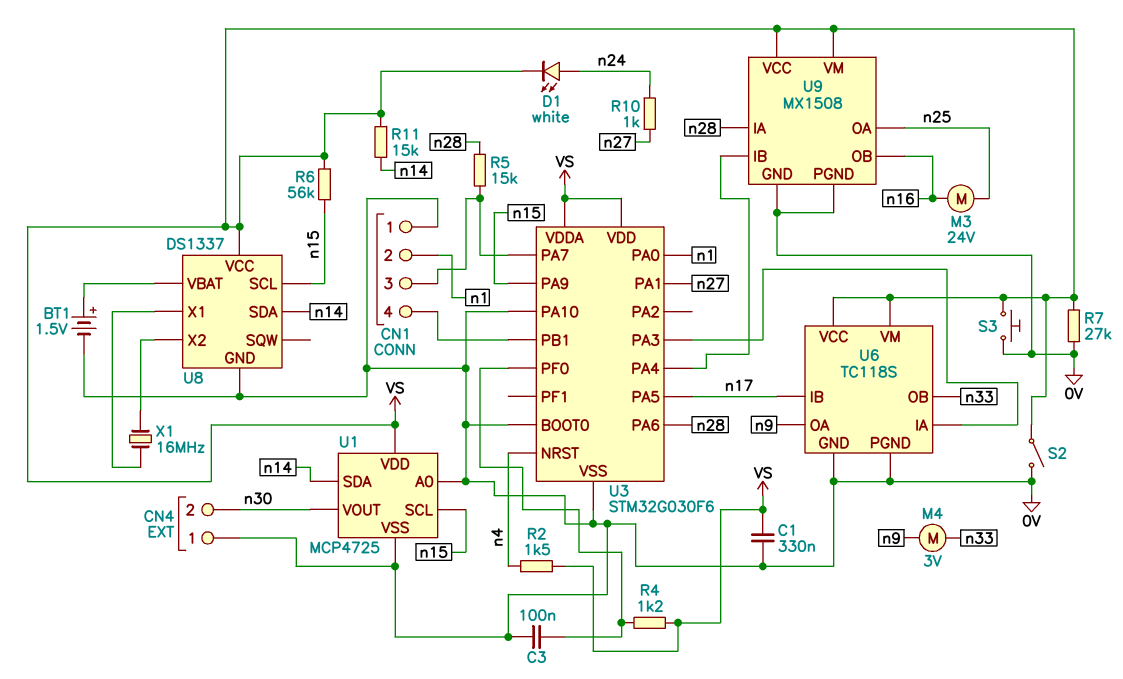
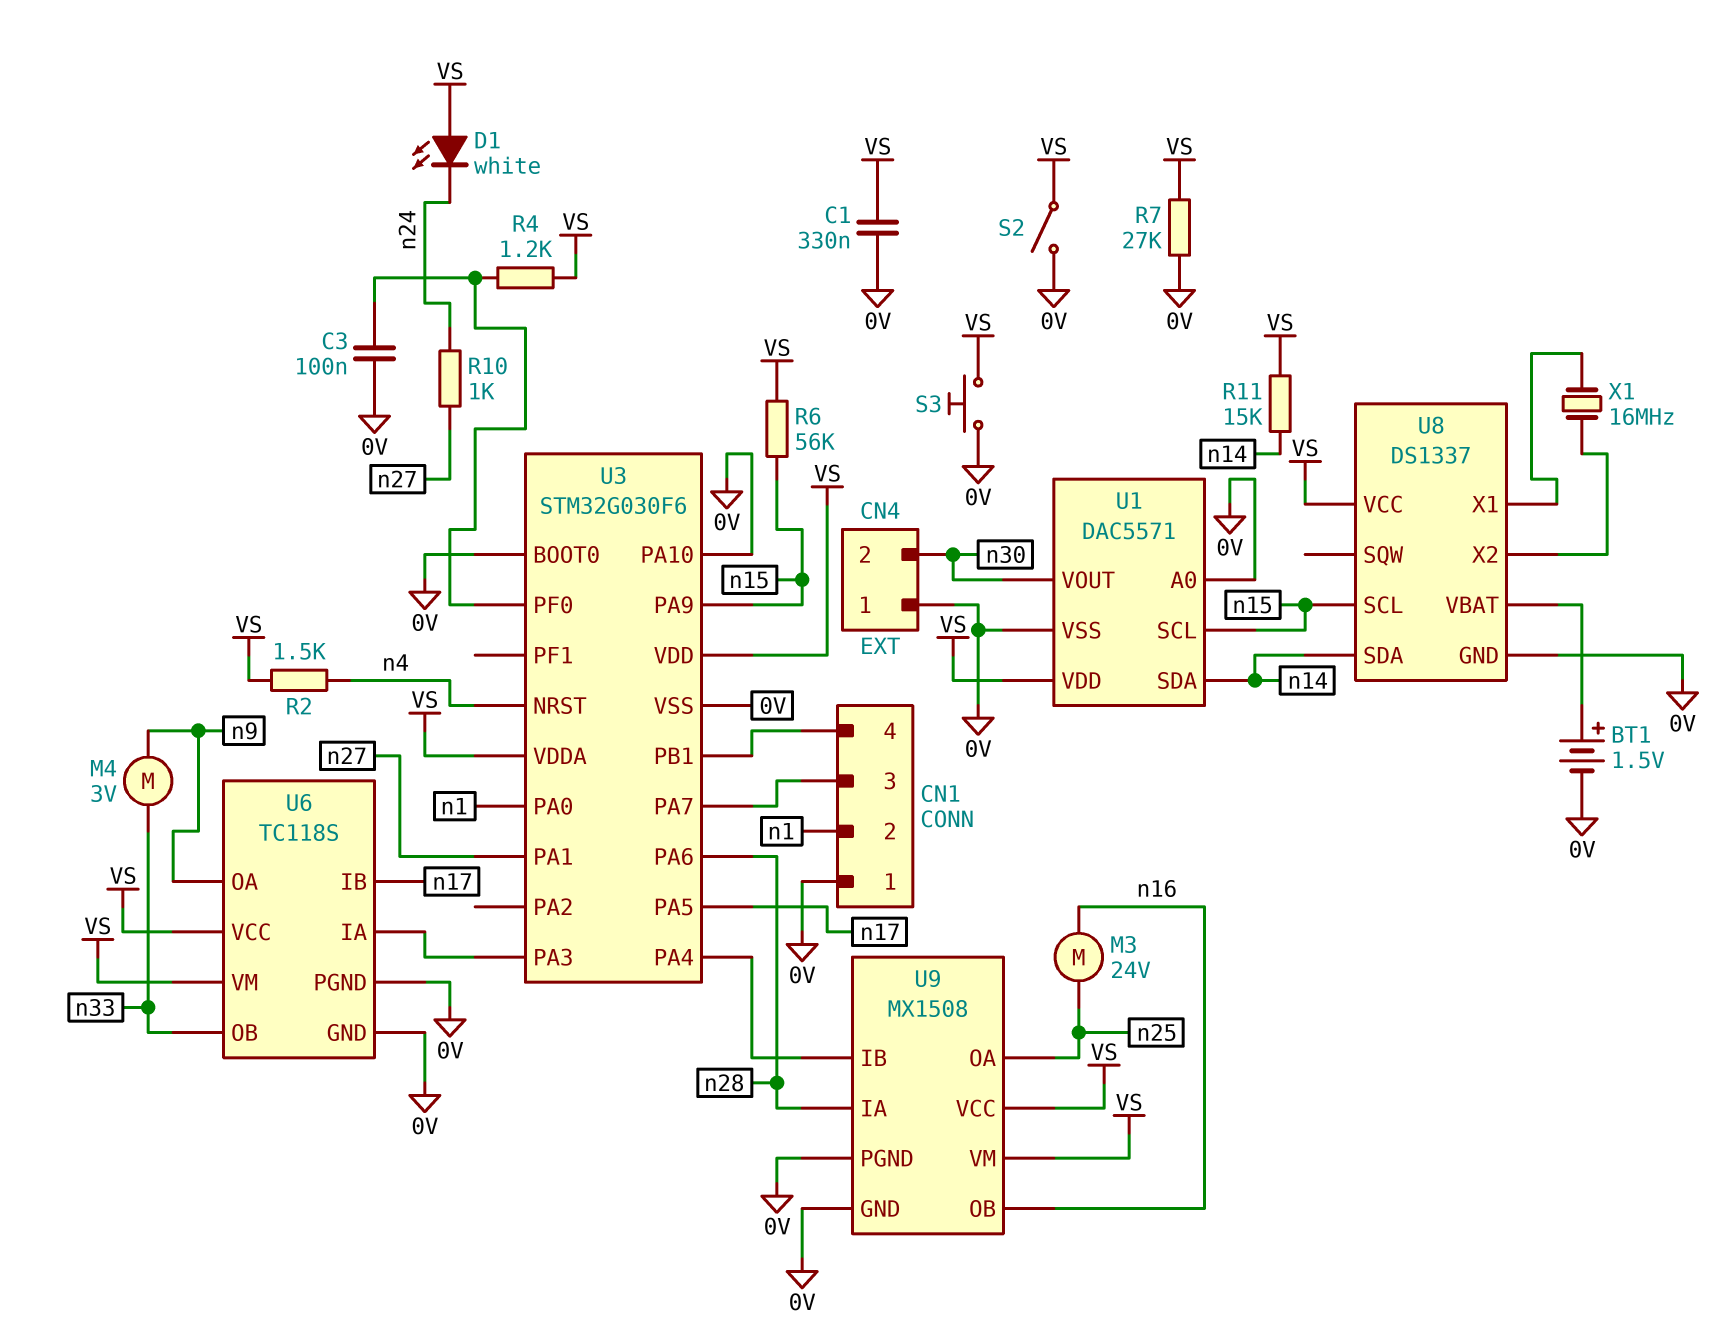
D1: LED white (A n24, K VS) -> LED white (A VS, K n24)
R5: 15k (CN1/3, n28) -> none
U1: MCP4725 -> DAC5571

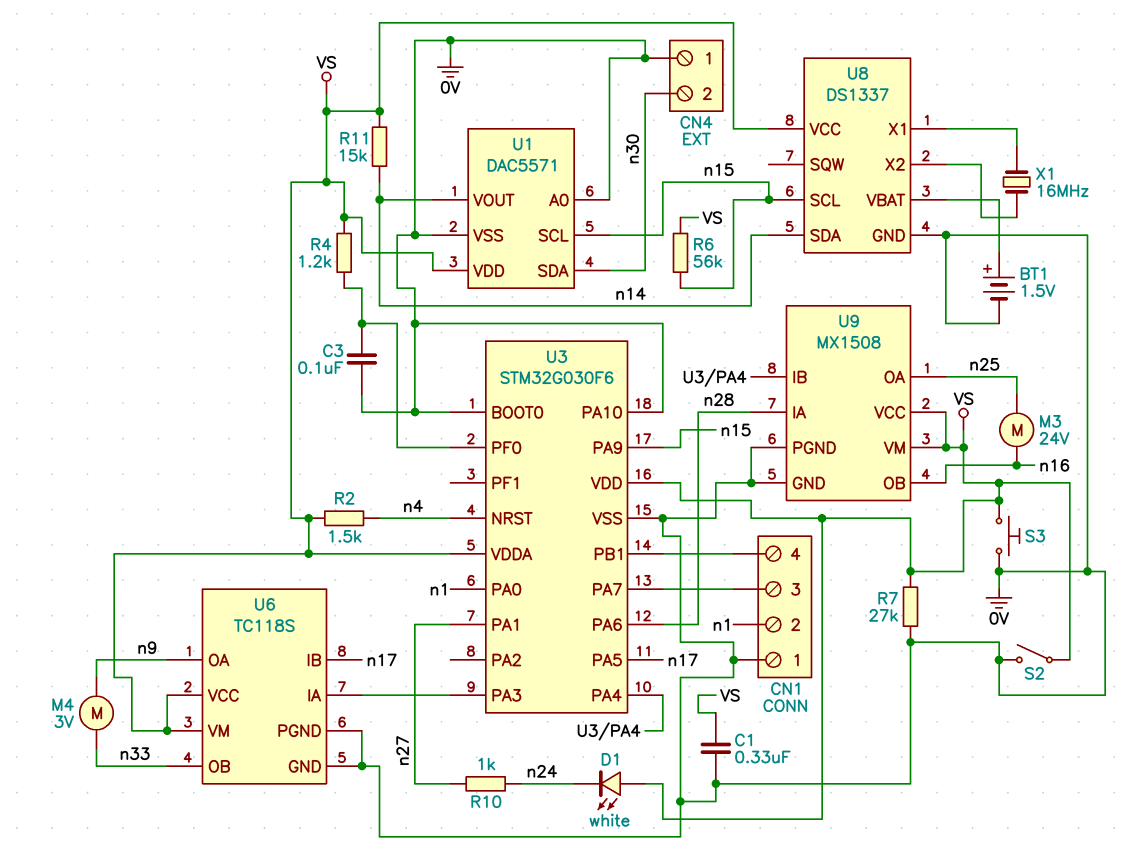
U1 pin SDA: n14 -> n30
U1 pin VOUT: n30 -> n14

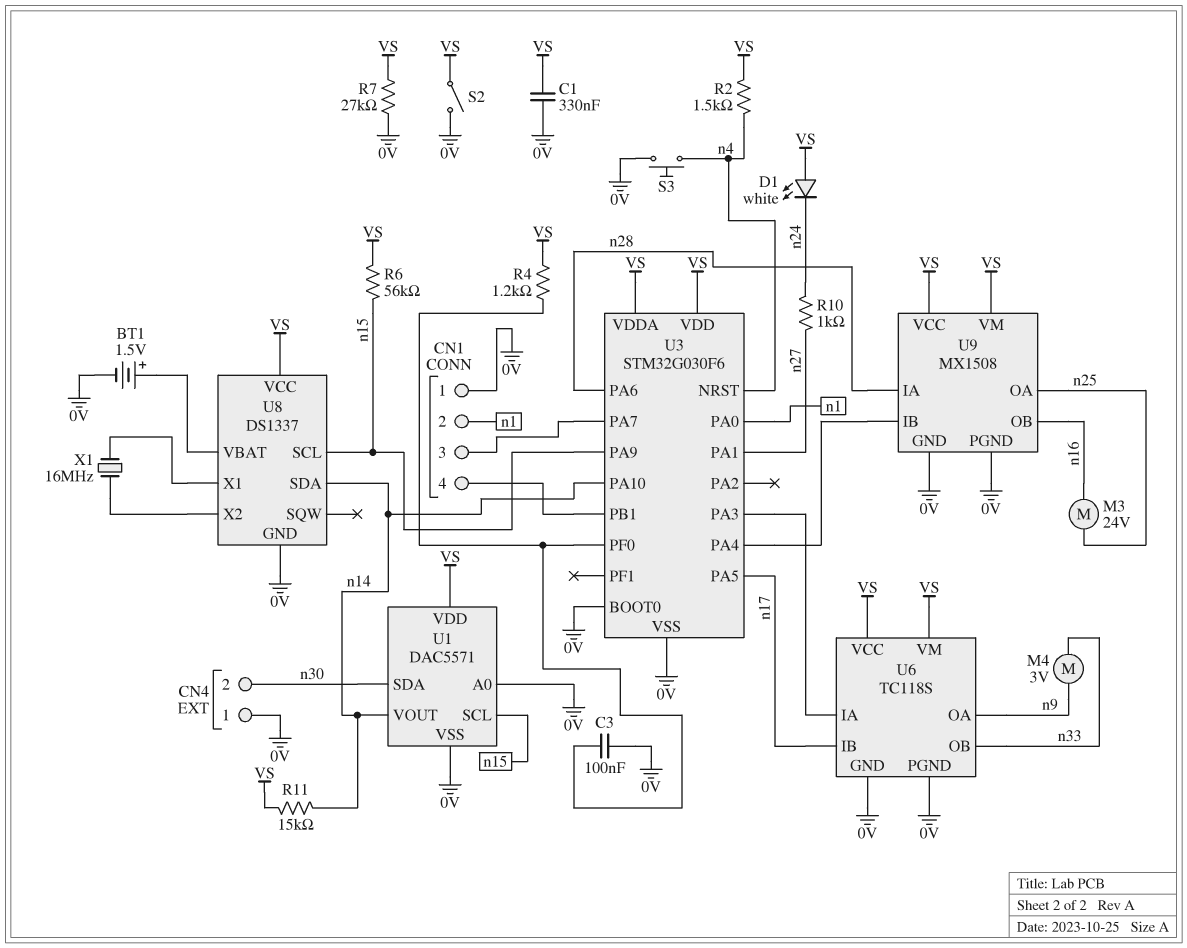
S3: button (0V, VS) -> button (0V, n4)
U3 pin PA10: 0V -> n14

